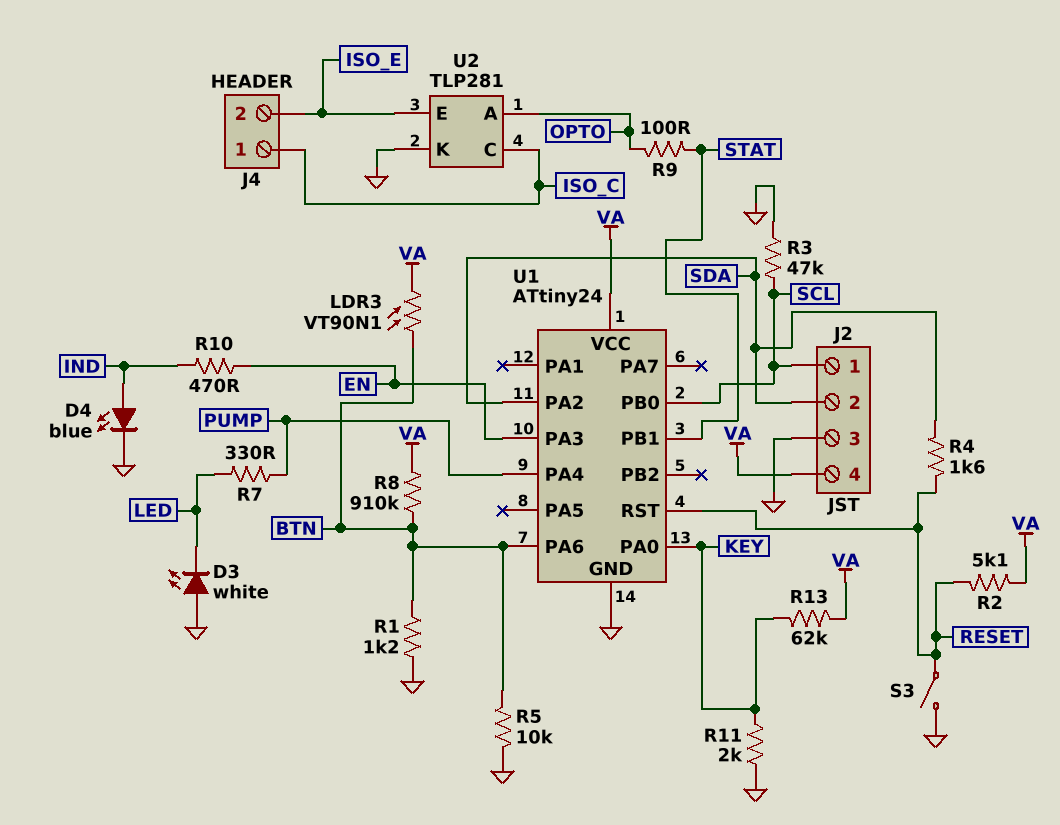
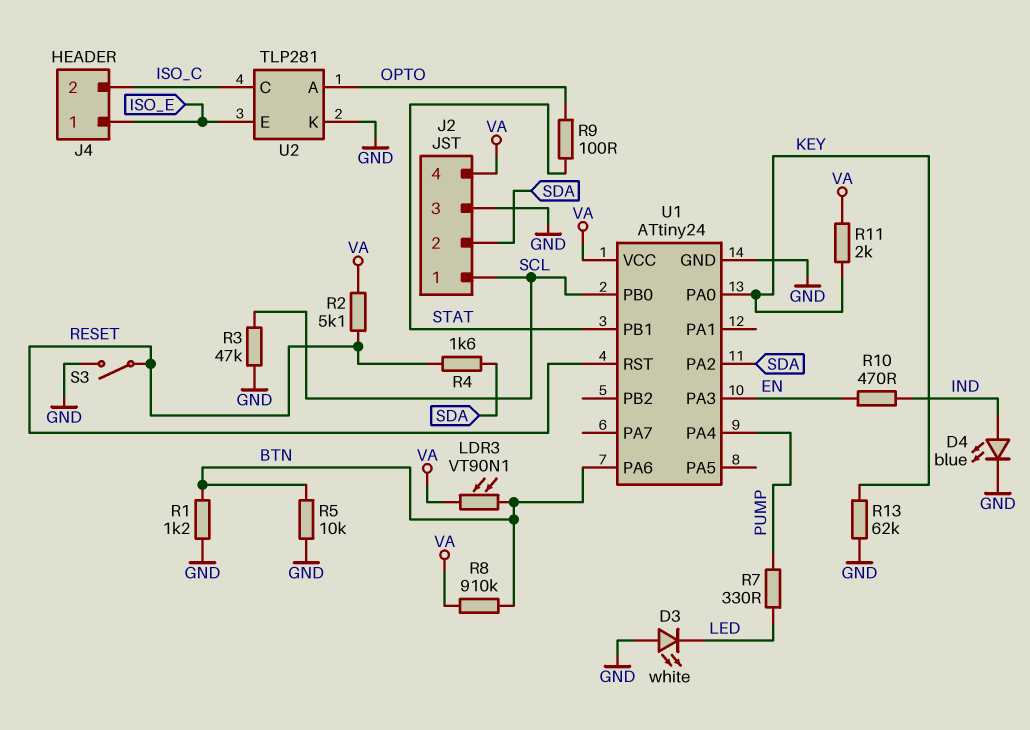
J4 pin 1: ISO_C -> ISO_E
J4 pin 2: ISO_E -> ISO_C
R11: 2k (GND, KEY) -> 2k (KEY, VA)
R13: 62k (KEY, VA) -> 62k (GND, KEY)

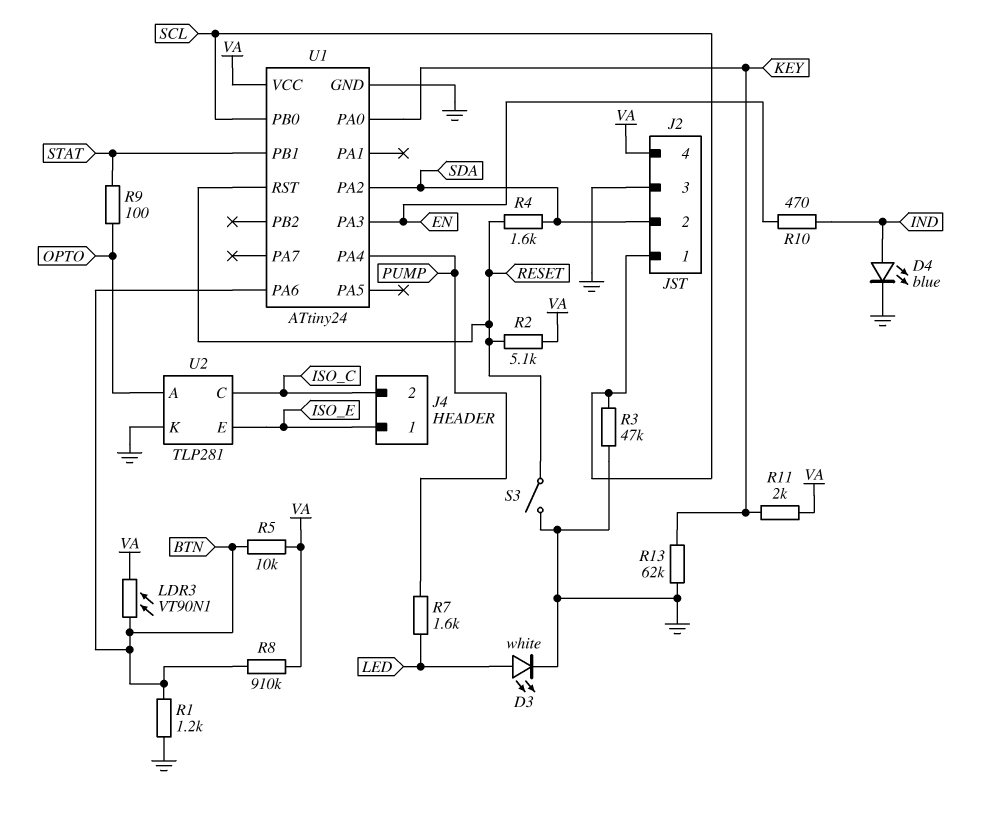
D3: LED white (A GND, K LED) -> LED white (A LED, K GND)
R5: 10k (BTN, GND) -> 10k (BTN, VA)
R7: 330 (LED, PUMP) -> 1.6k (LED, PUMP)

